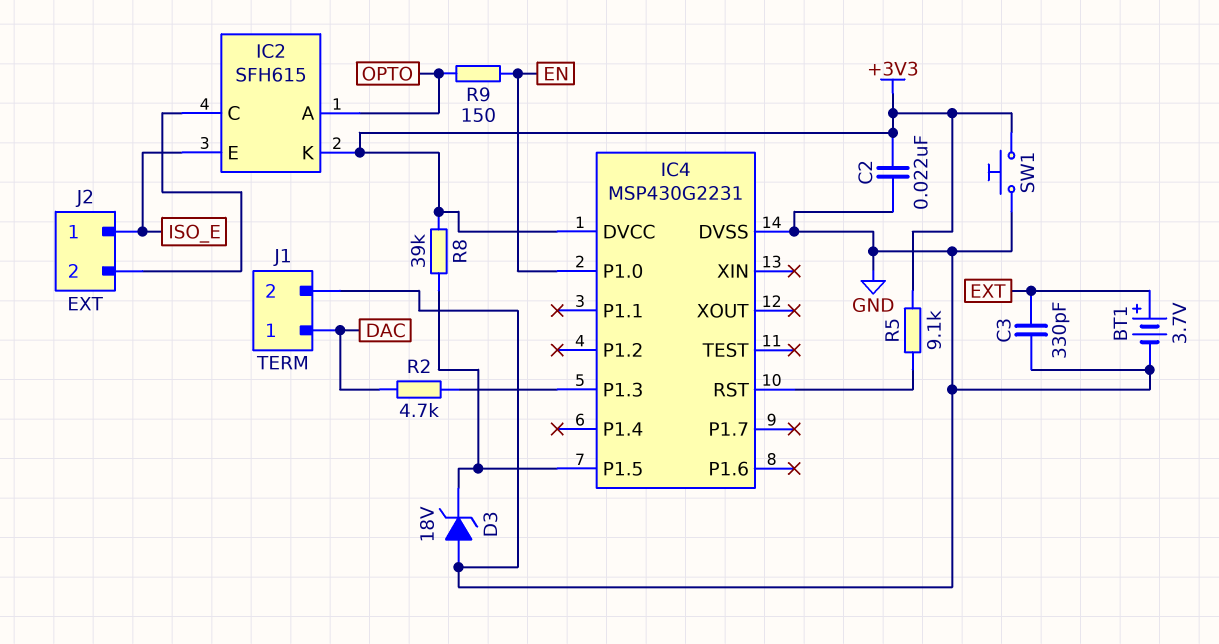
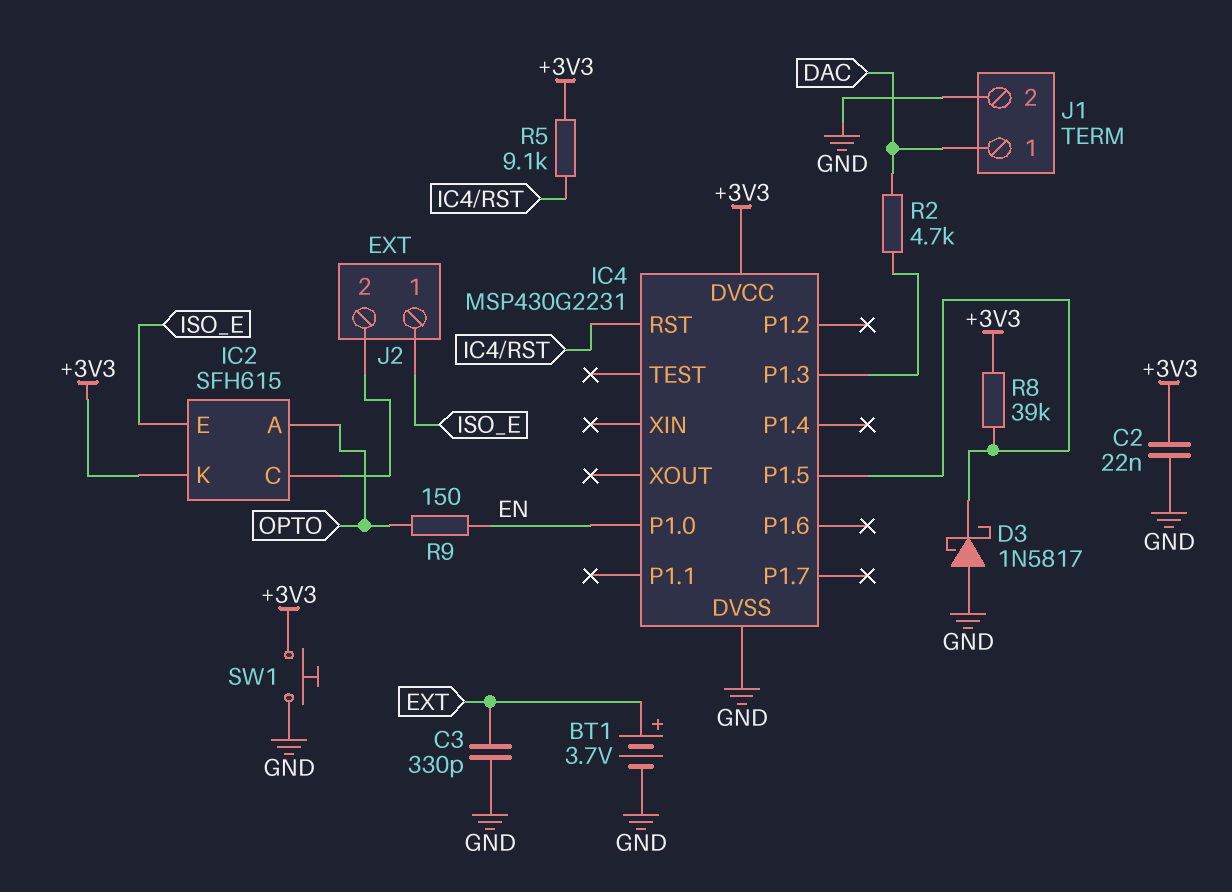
D3: zener 18V (A GND, K IC4/P1.5) -> schottky 1N5817 (A GND, K IC4/P1.5)

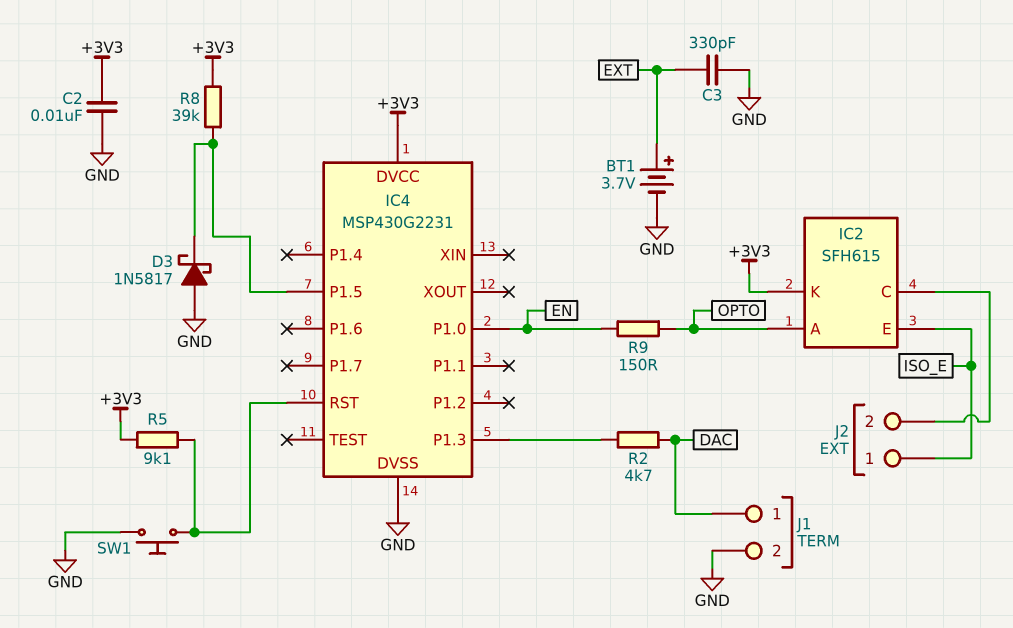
C2: 22nF (+3V3, GND) -> 10nF (+3V3, GND)
SW1: button (+3V3, GND) -> button (GND, IC4/RST)

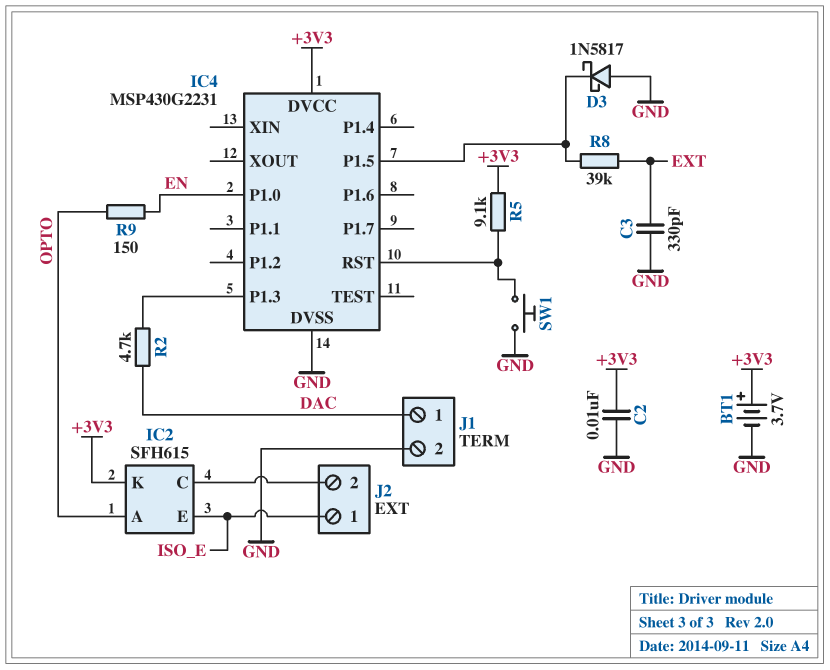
BT1: 3.7V (plus EXT, minus GND) -> 3.7V (plus +3V3, minus GND)
R8: 39k (+3V3, IC4/P1.5) -> 39k (EXT, IC4/P1.5)

